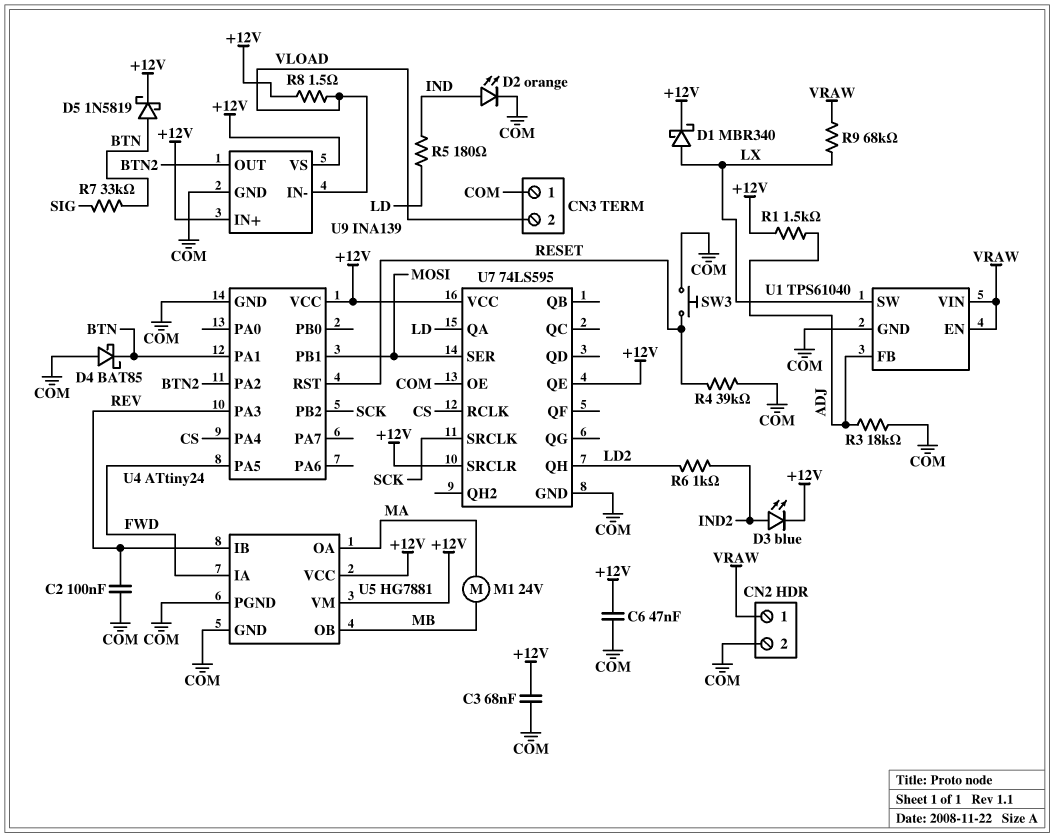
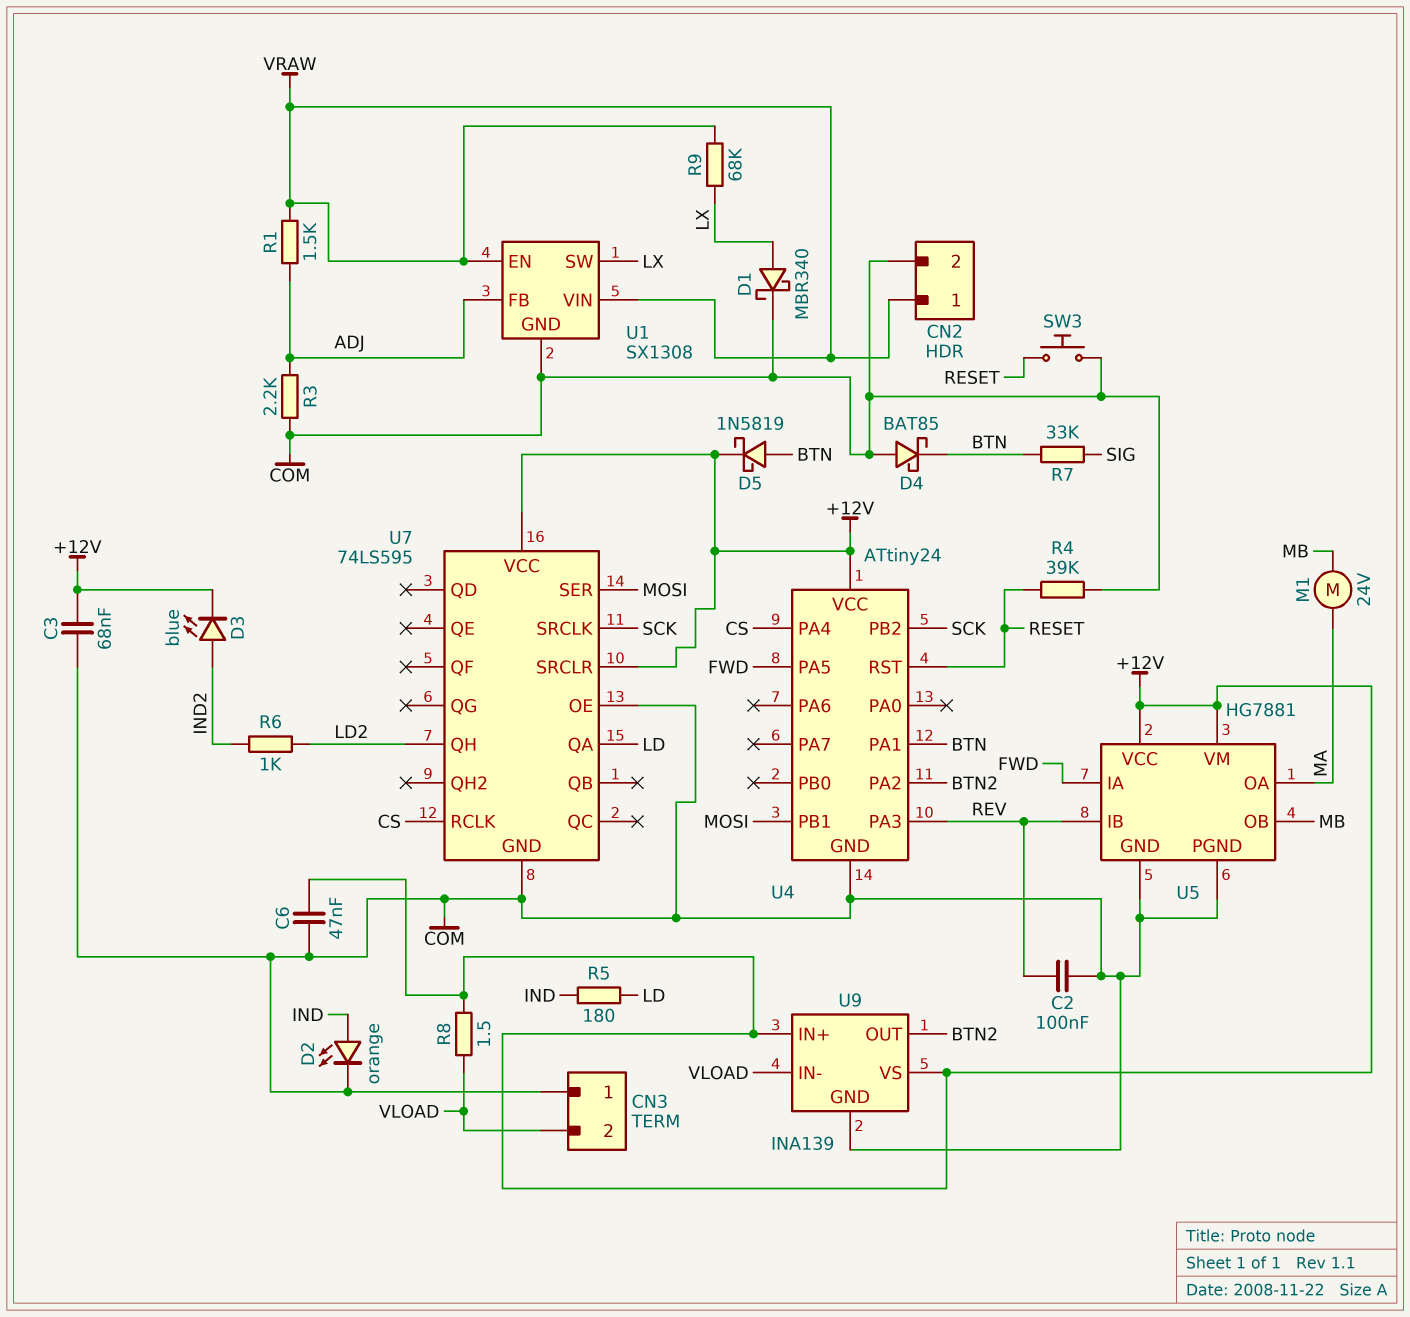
D1: schottky MBR340 (A LX, K +12V) -> schottky MBR340 (A LX, K COM)
R1: 1.5k (+12V, ADJ) -> 1.5k (ADJ, VRAW)
R3: 18k (ADJ, COM) -> 2.2k (ADJ, COM)
U1: TPS61040 -> SX1308
U7 pin QE: +12V -> none

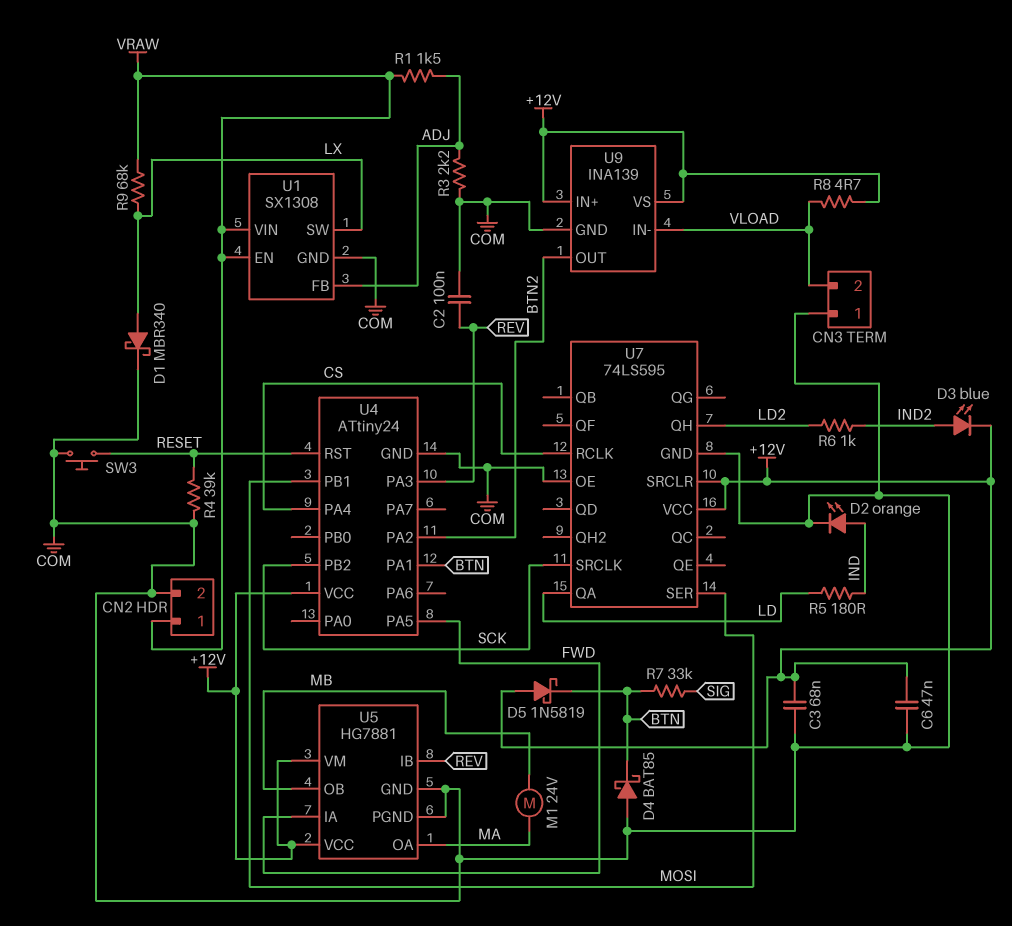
D5: schottky 1N5819 (A BTN, K +12V) -> schottky 1N5819 (A +12V, K BTN)
R8: 1.5 (+12V, VLOAD) -> 4.7 (+12V, VLOAD)

